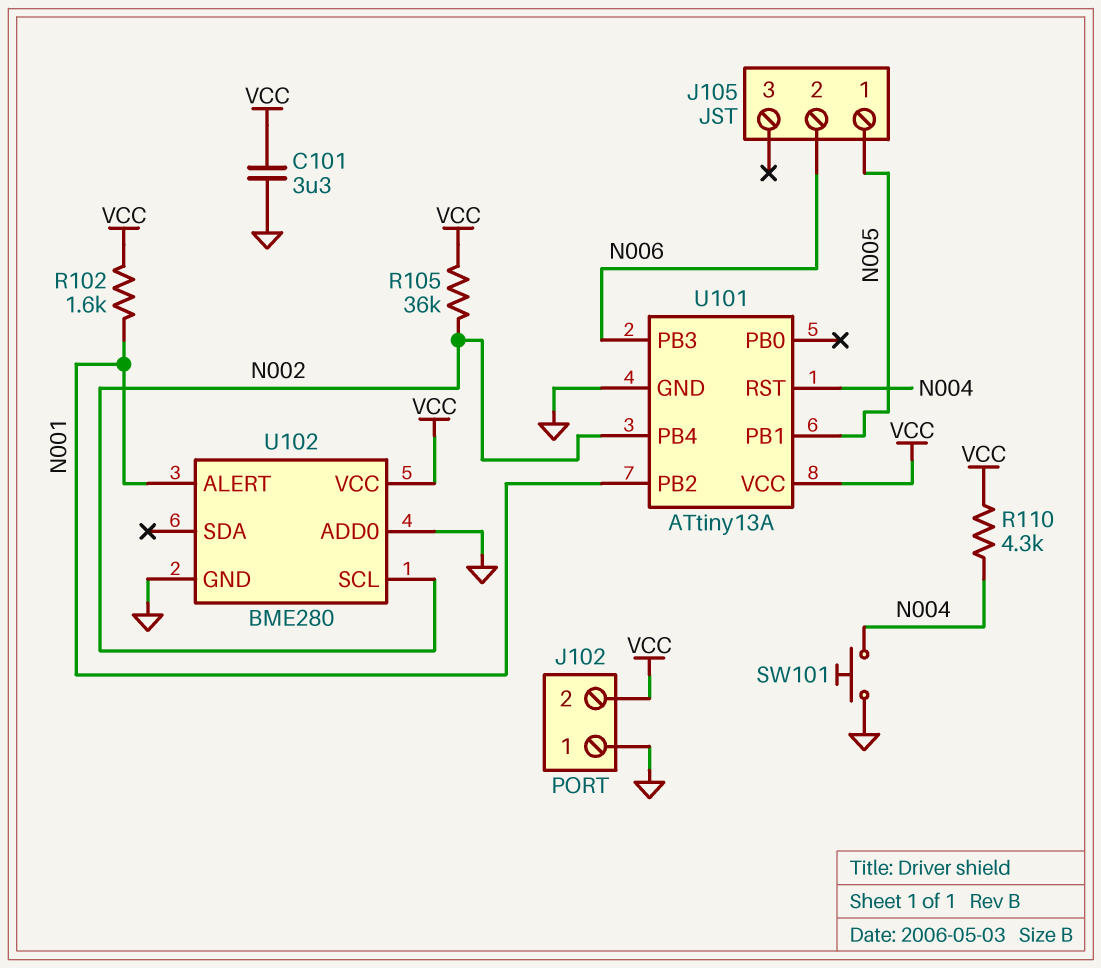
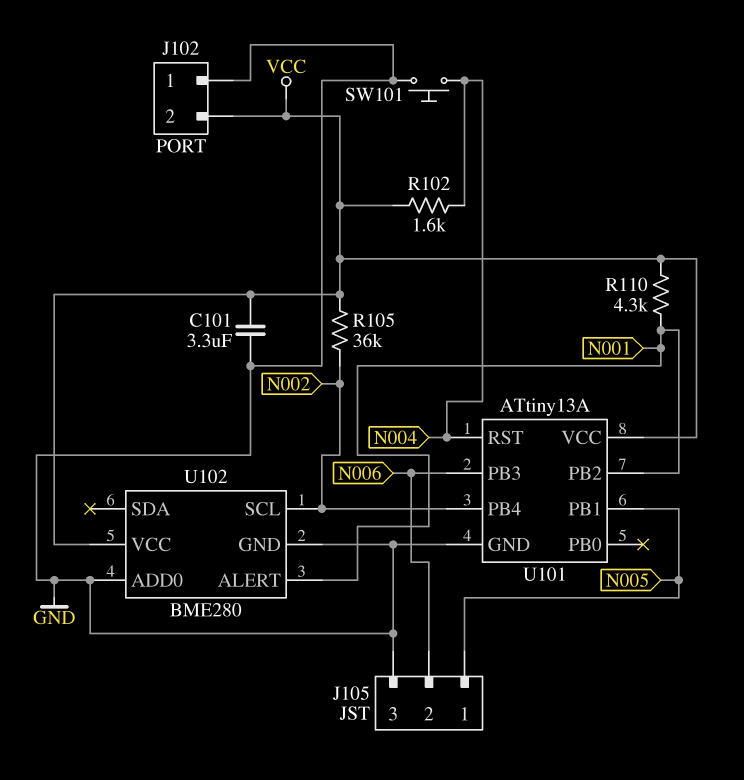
J105 pin 3: none -> GND
R102: 1.6k (N001, VCC) -> 1.6k (N004, VCC)
R110: 4.3k (N004, VCC) -> 4.3k (N001, VCC)

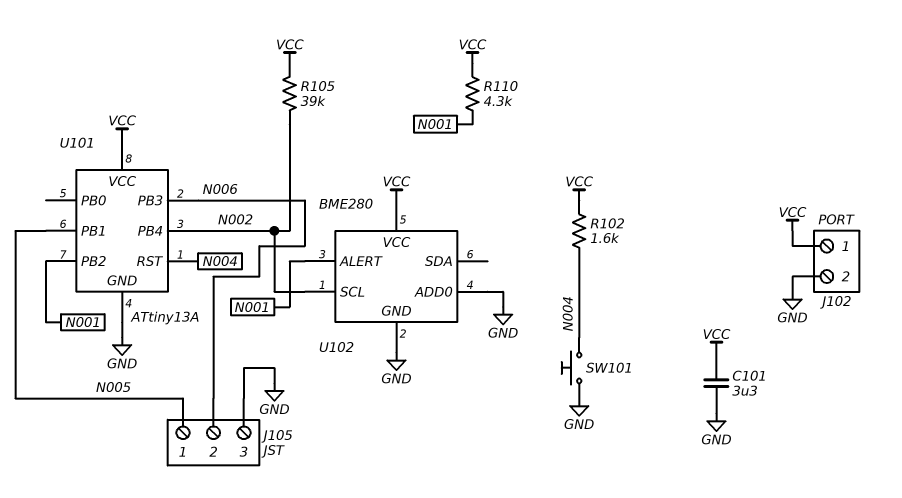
J102 pin 1: GND -> VCC
J102 pin 2: VCC -> GND
R105: 36k (N002, VCC) -> 39k (N002, VCC)

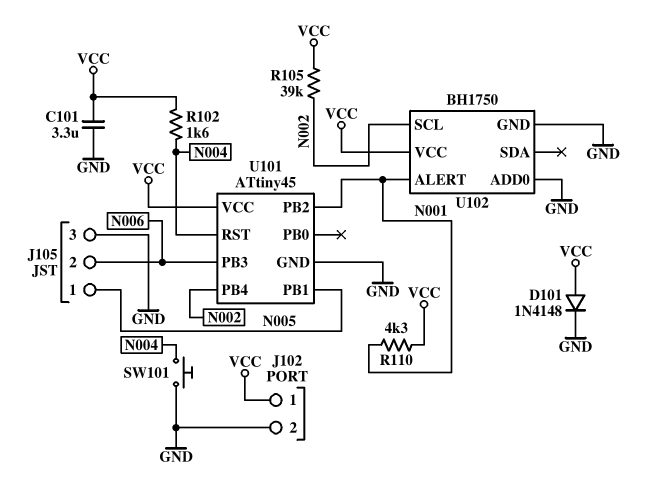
D101: none -> diode 1N4148 (A VCC, K GND)
U101: ATtiny13A -> ATtiny45
U102: BME280 -> BH1750

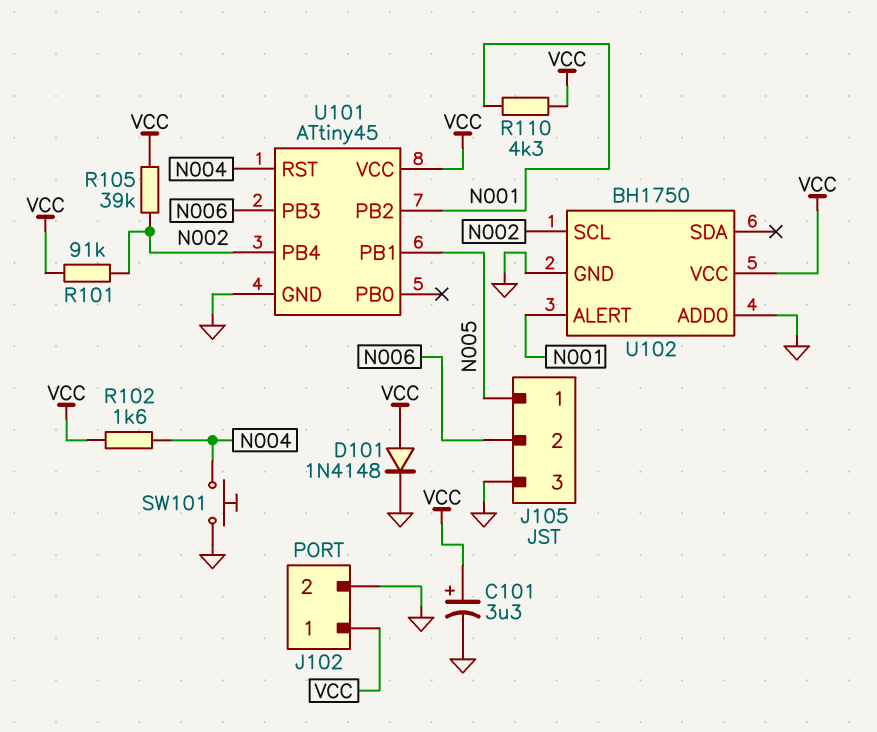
C101: 3.3uF (GND, VCC) -> 3.3uF (plus VCC, minus GND)
R101: none -> 91k (N002, VCC)

